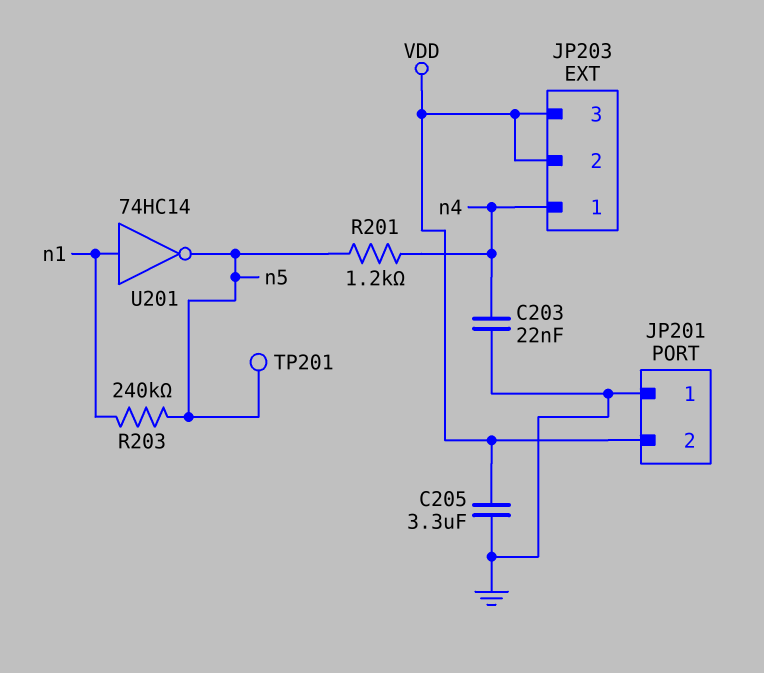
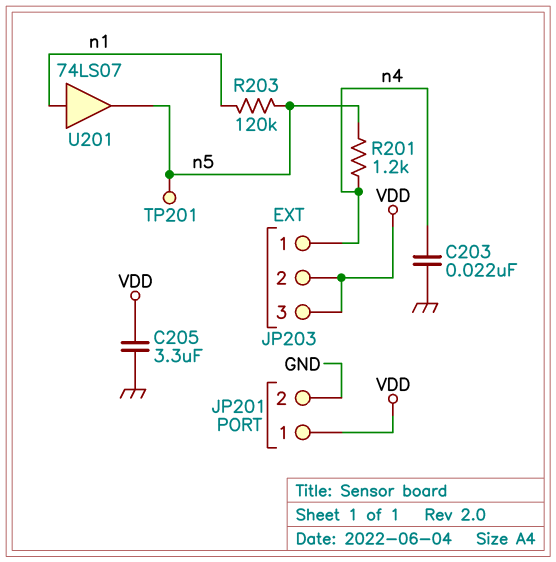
JP201 pin 1: GND -> VDD
JP201 pin 2: VDD -> GND
R203: 240k (n1, n5) -> 120k (n1, n5)
U201: NOT 74HC14 (in n1, out n5) -> buffer 74LS07 (in n1, out n5)

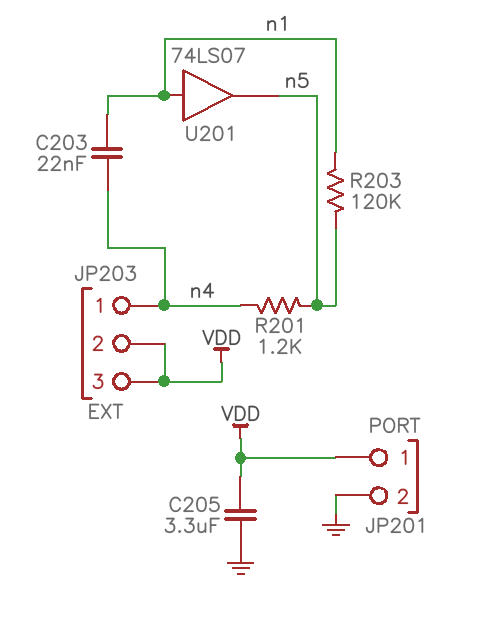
C203: 22nF (GND, n4) -> 22nF (n1, n4)
TP201: test point (n5) -> none

